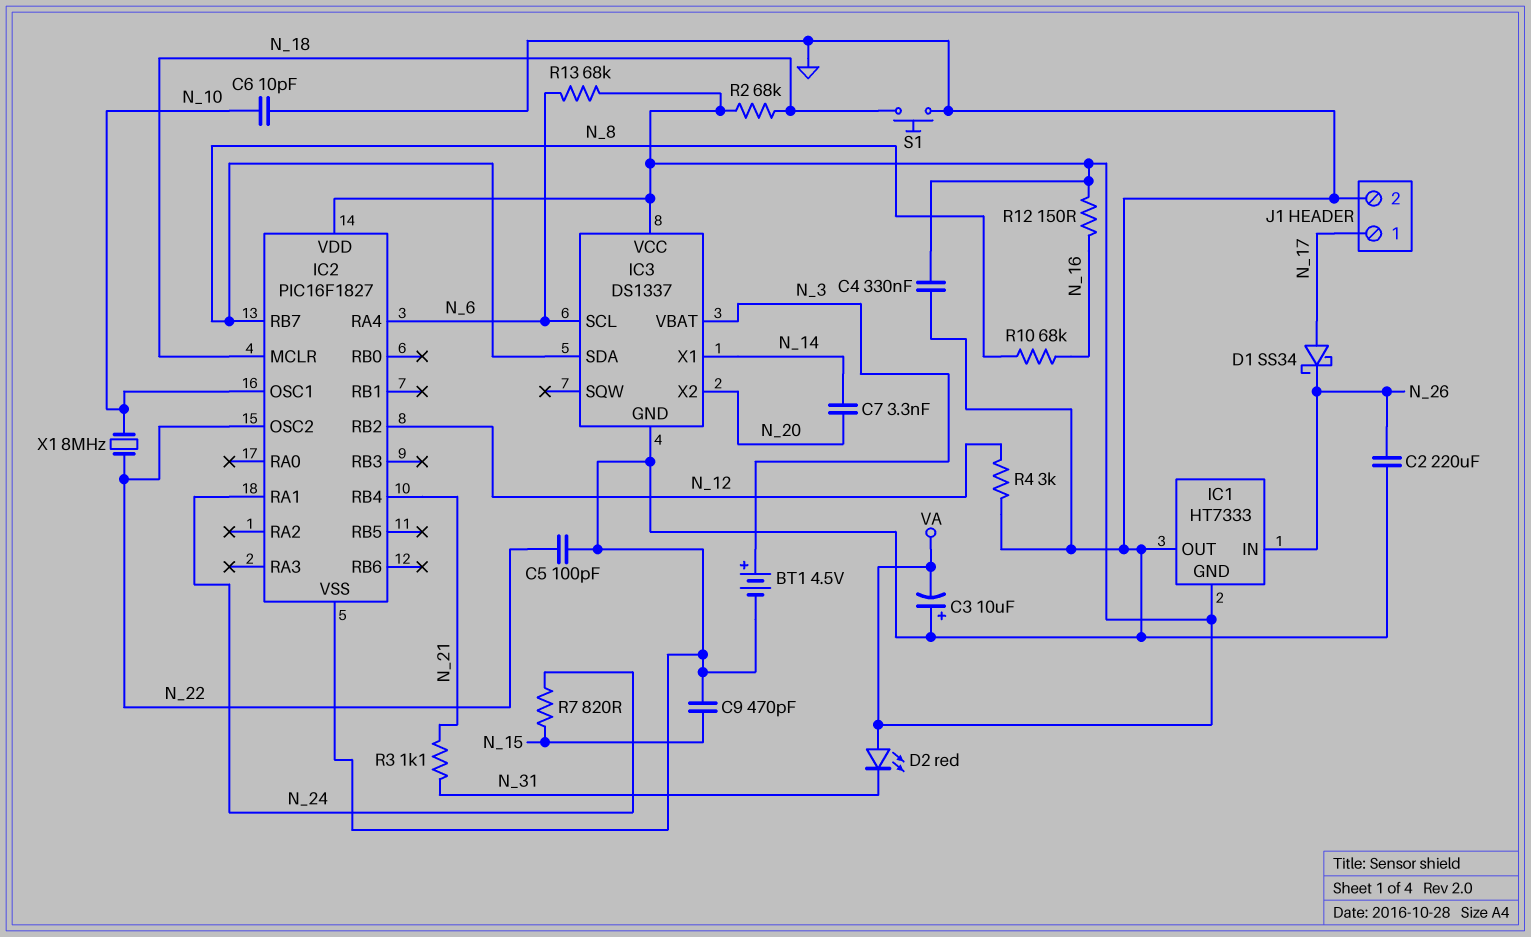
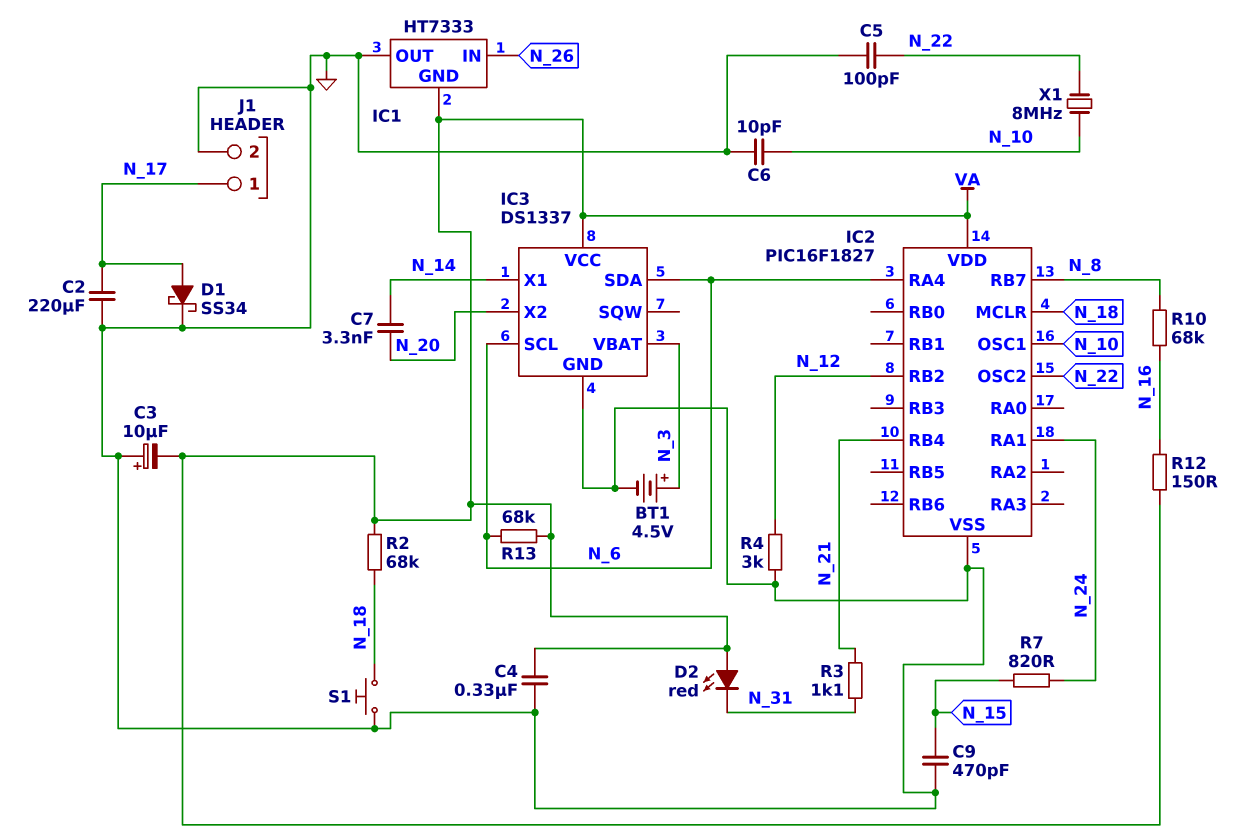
C2: 220uF (GND, N_26) -> 220uF (GND, N_17)
D1: schottky SS34 (A N_17, K N_26) -> schottky SS34 (A N_17, K GND)
IC3 pin SDA: N_8 -> N_6

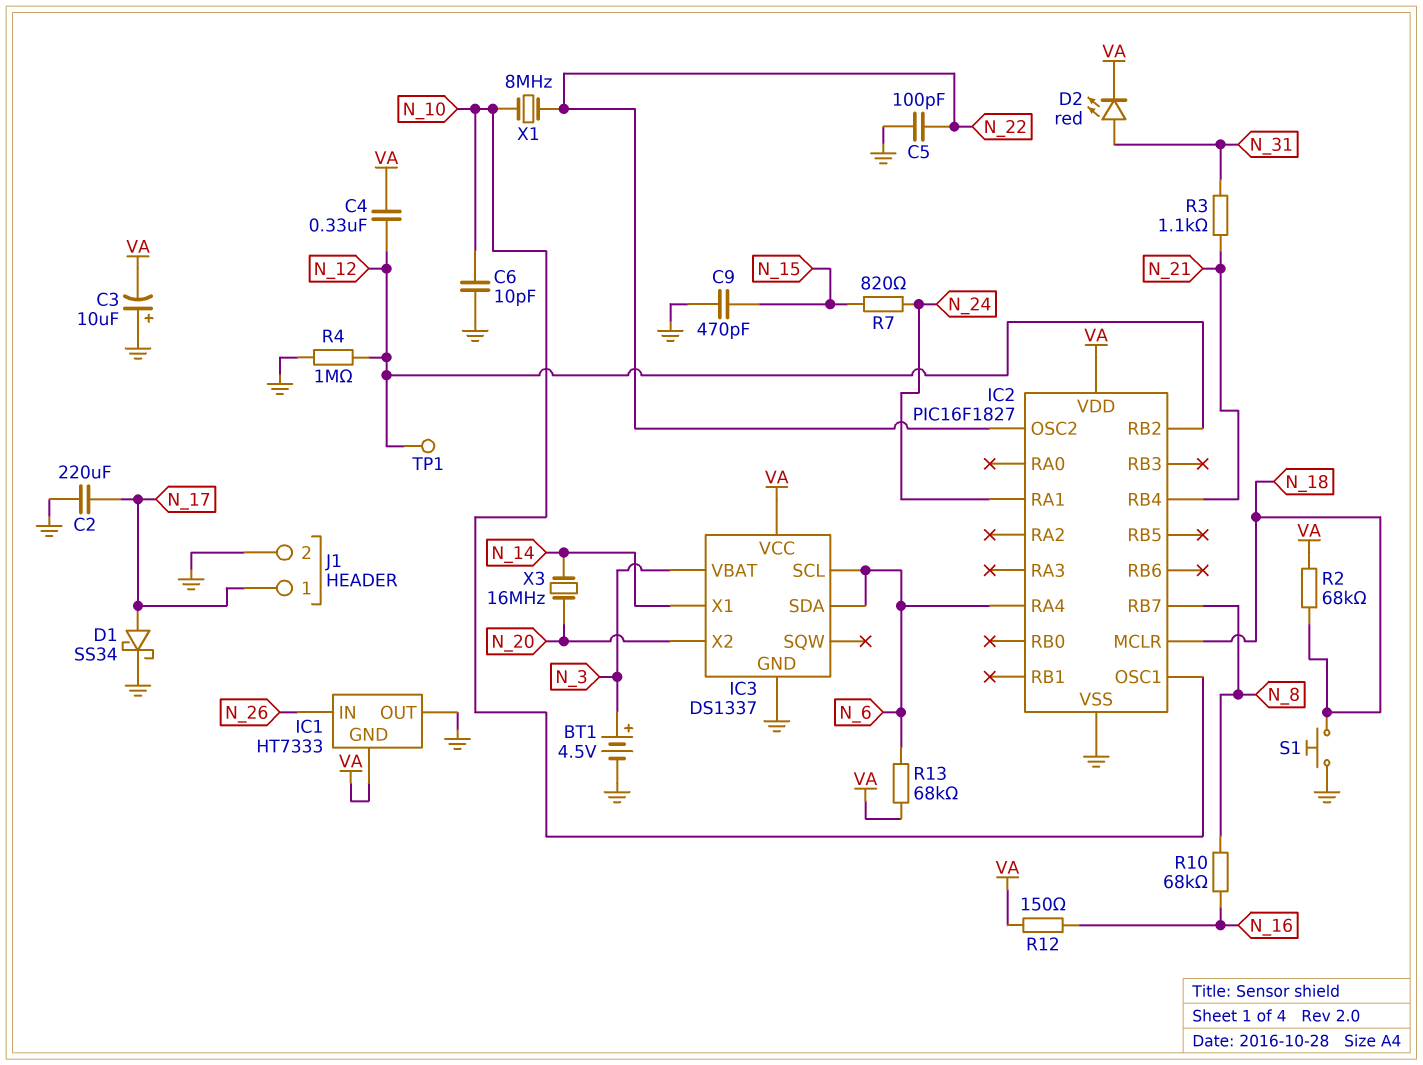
C4: 330nF (GND, VA) -> 330nF (N_12, VA)
C7: 3.3nF (N_14, N_20) -> none
D2: LED red (A VA, K N_31) -> LED red (A N_31, K VA)
R4: 3k (GND, N_12) -> 1M (GND, N_12)
TP1: none -> test point (N_12)
X3: none -> 16MHz (N_14, N_20)

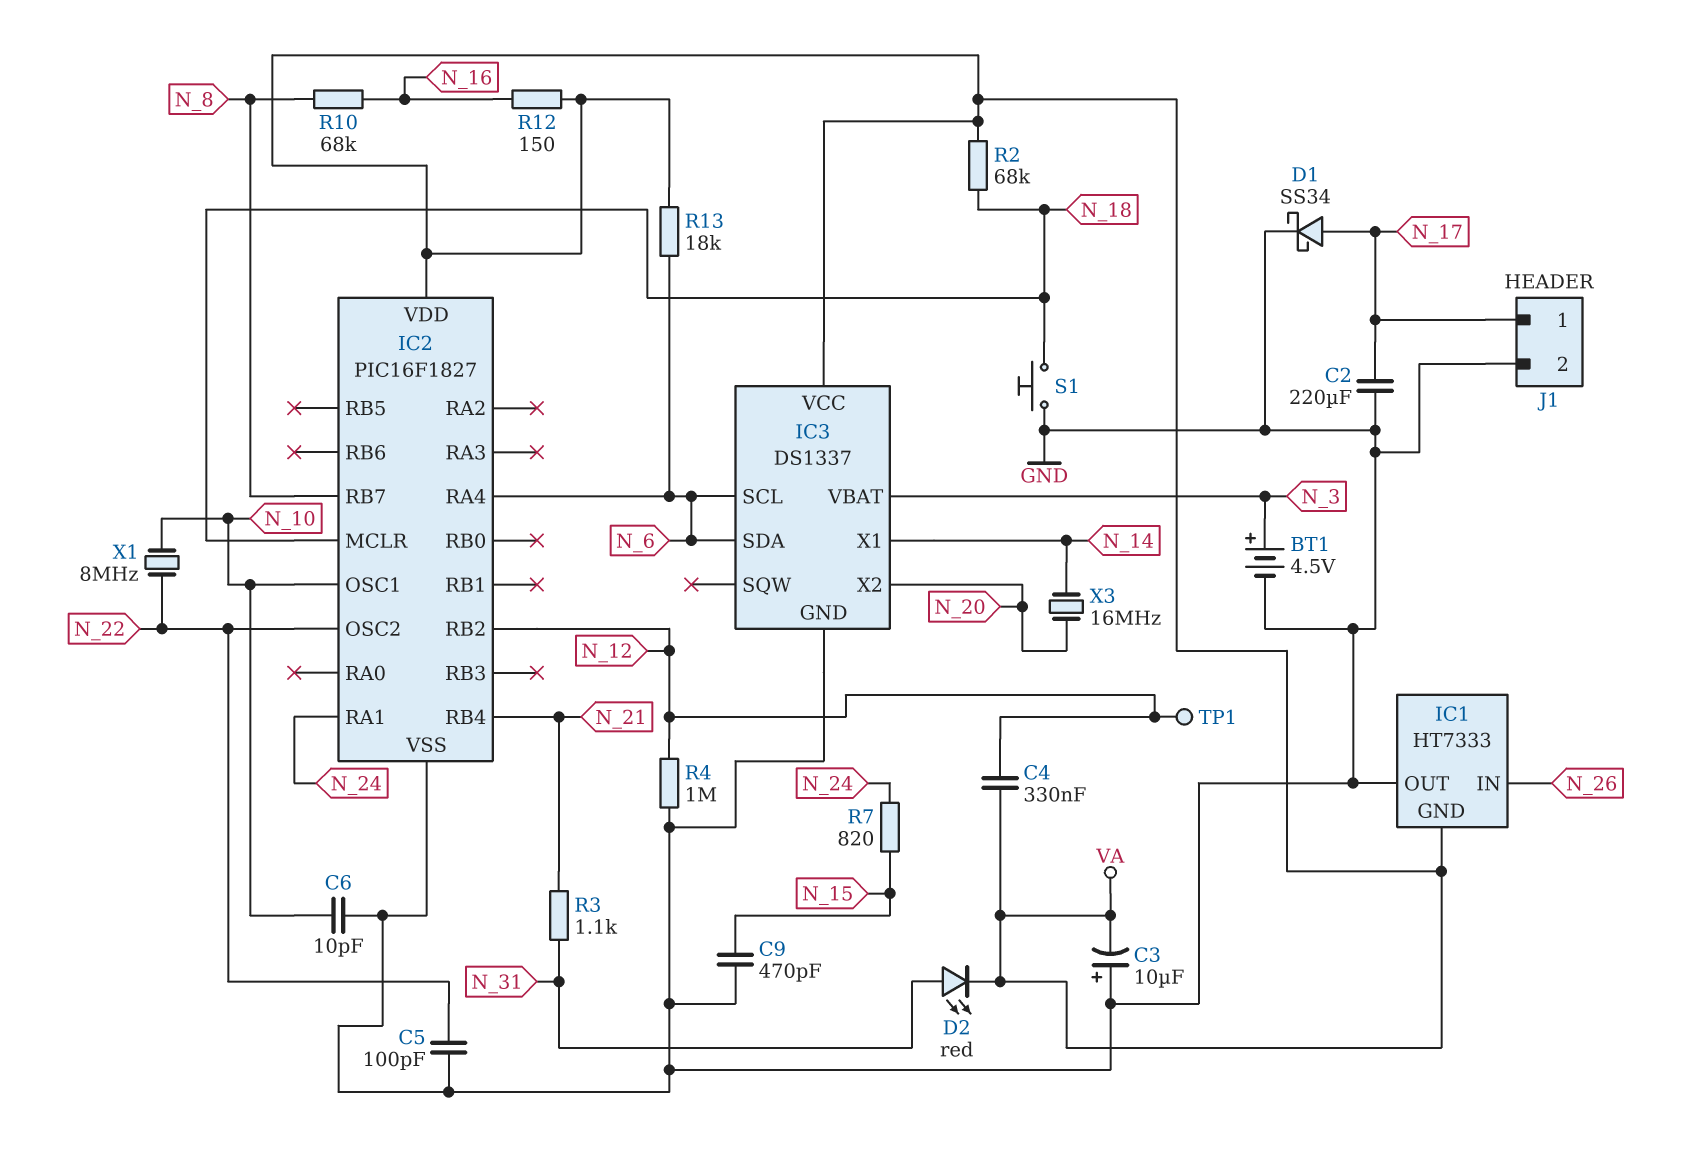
R13: 68k (N_6, VA) -> 18k (N_6, VA)

